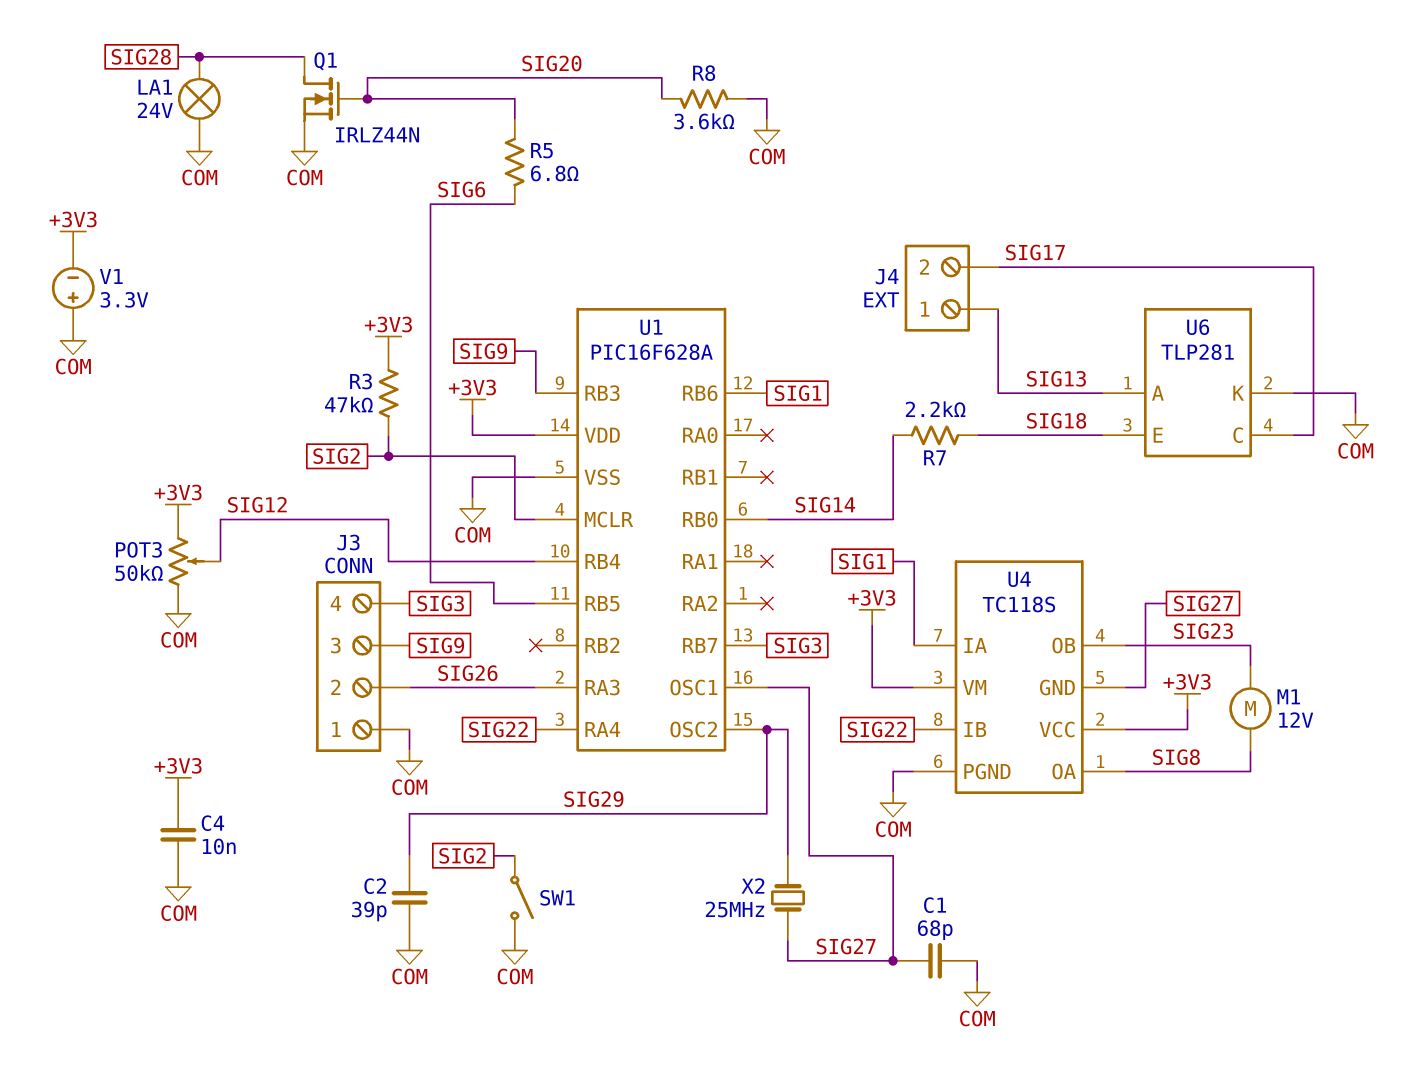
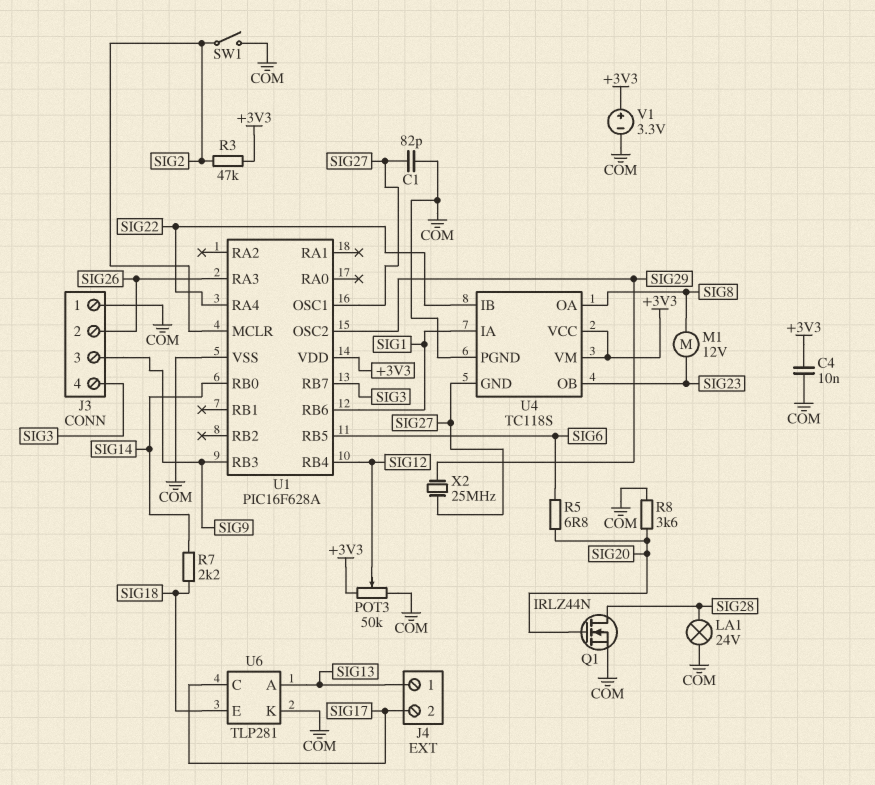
C1: 68pF (COM, SIG27) -> 82pF (COM, SIG27)
C2: 39pF (COM, SIG29) -> none
V1: 3.3V (plus COM, minus +3V3) -> 3.3V (plus +3V3, minus COM)

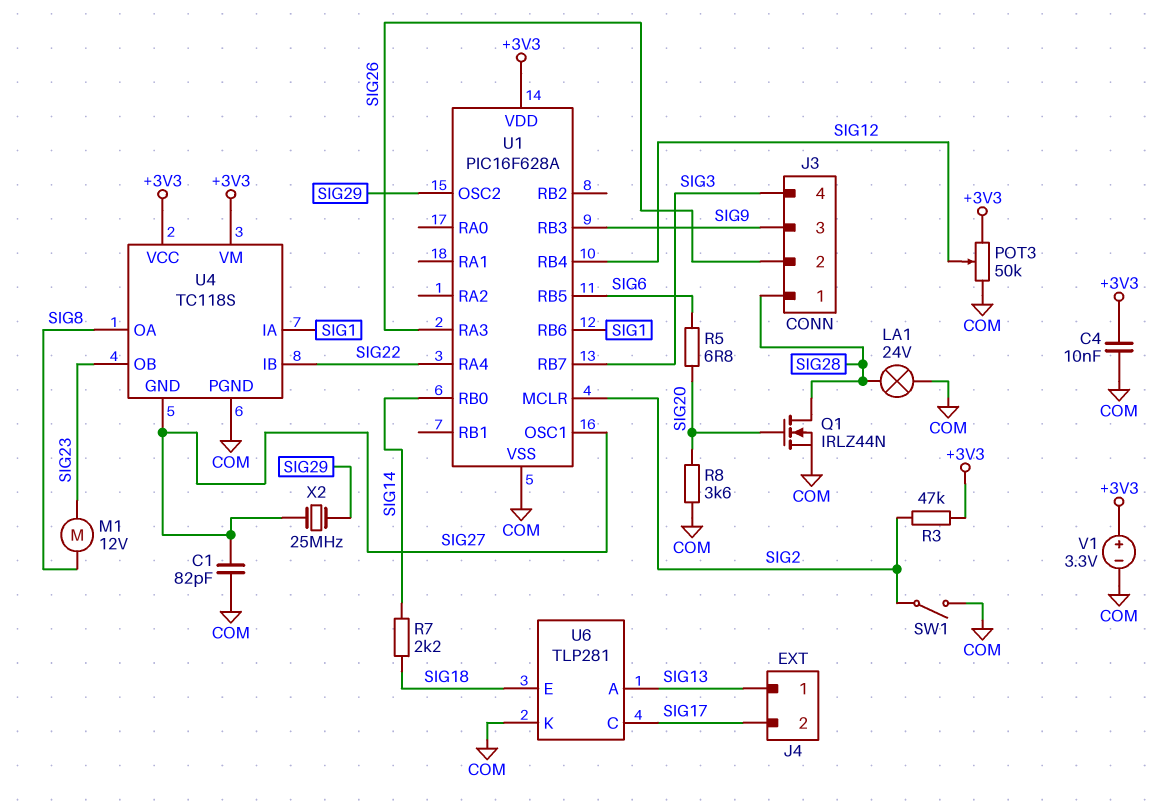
J3 pin 1: COM -> SIG28

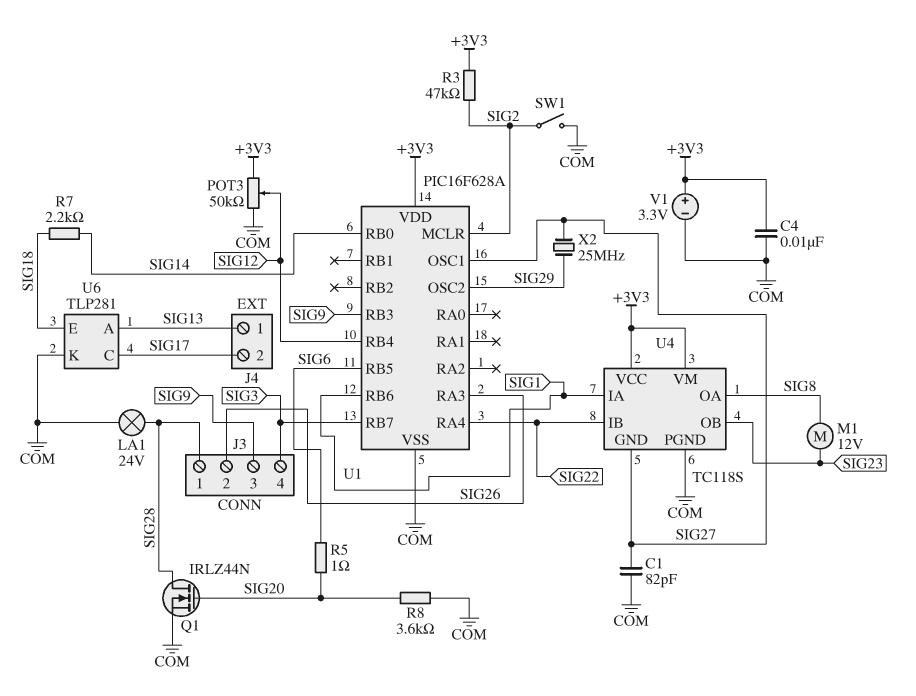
R5: 6.8 (SIG6, SIG20) -> 1 (SIG6, SIG20)

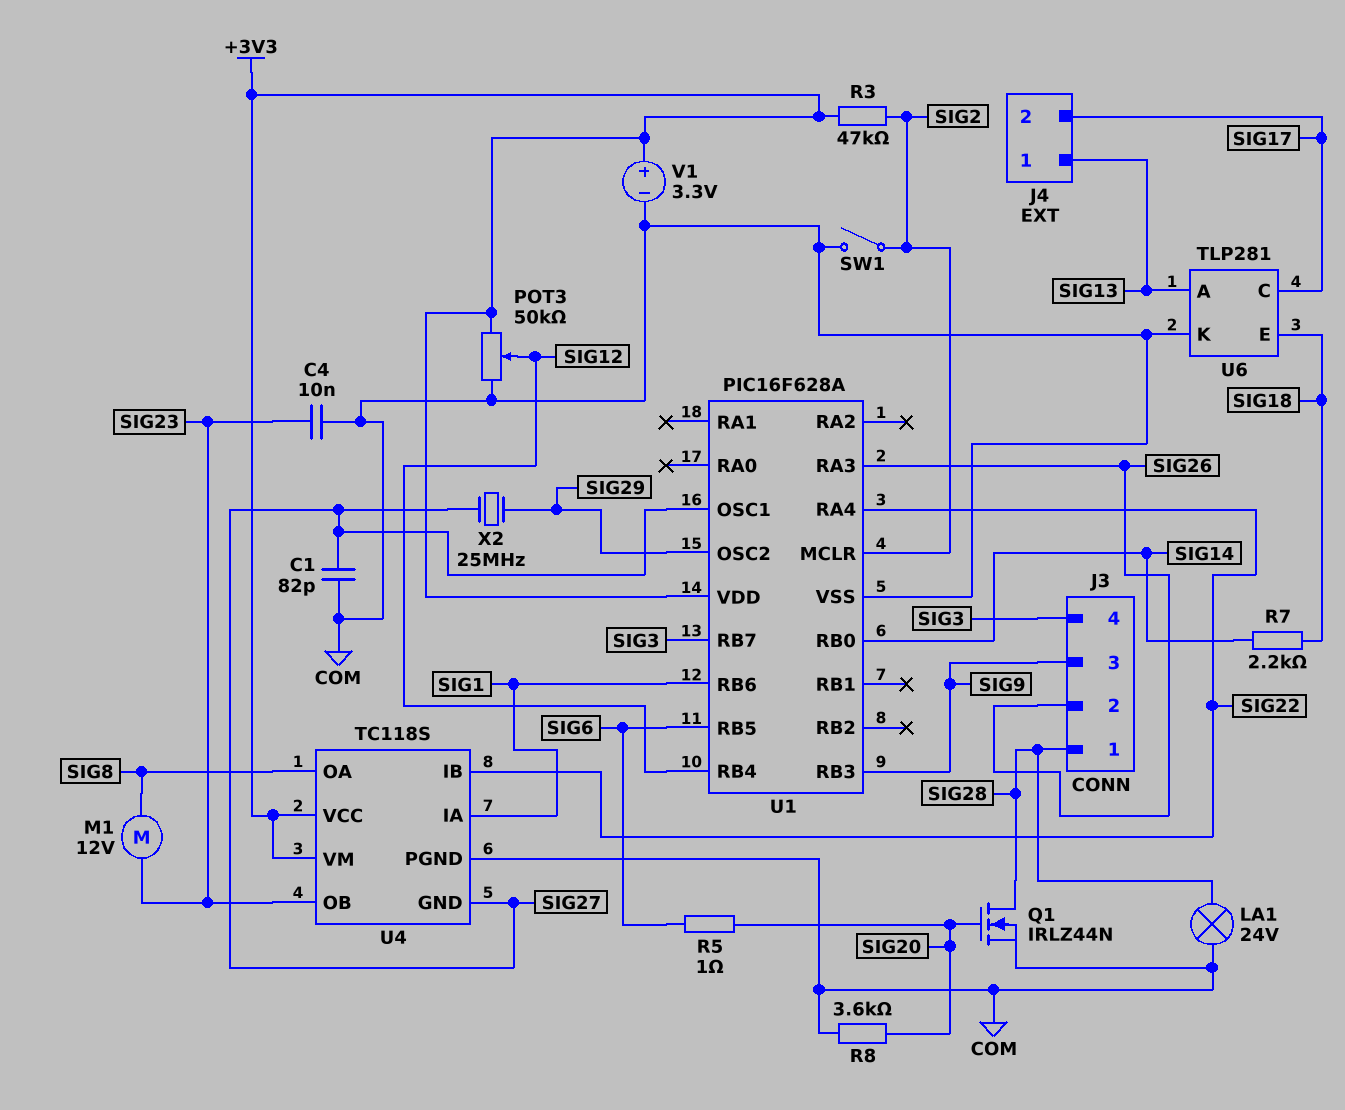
C4: 10nF (+3V3, COM) -> 10nF (COM, SIG23)

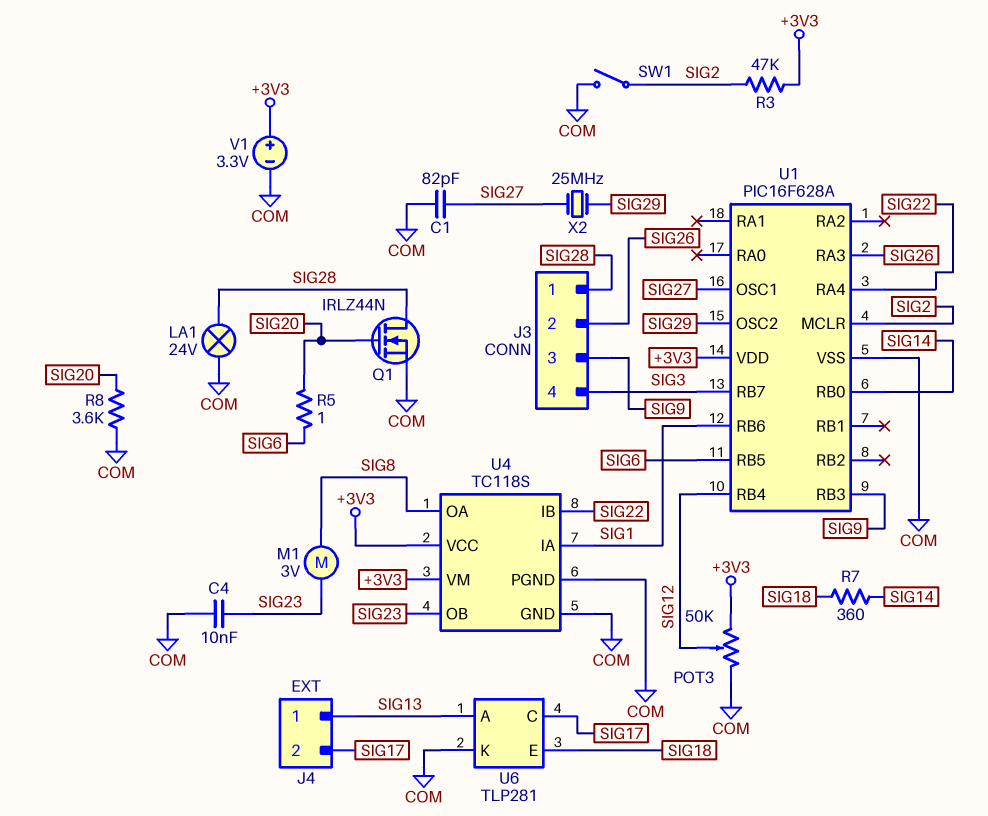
M1: motor 12V (SIG8, SIG23) -> motor 3V (SIG8, SIG23)
R7: 2.2k (SIG14, SIG18) -> 360 (SIG14, SIG18)
U4 pin GND: SIG27 -> COM

